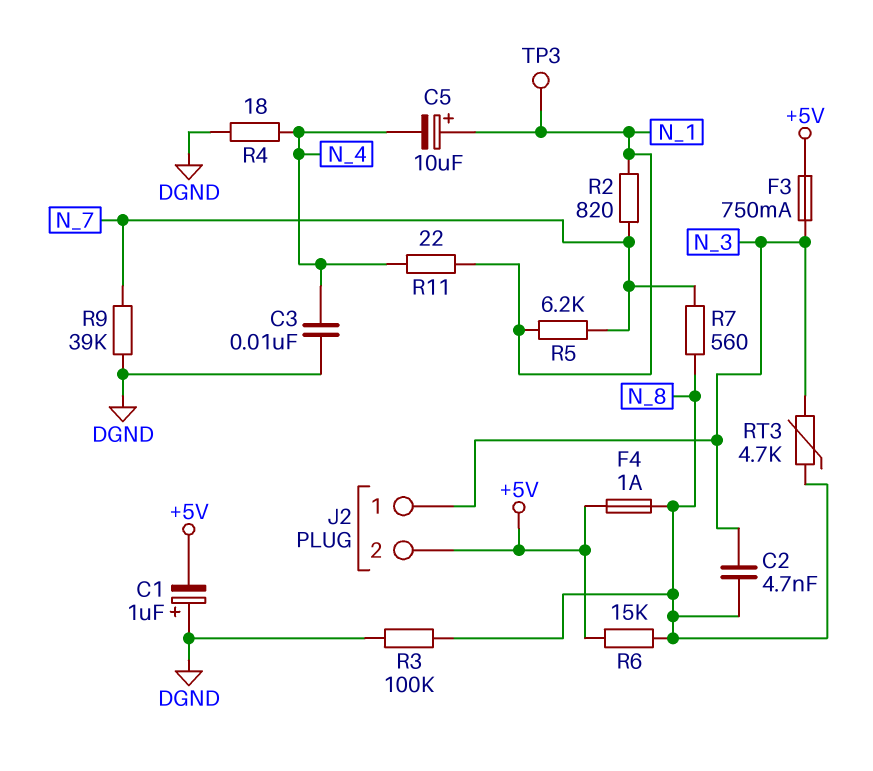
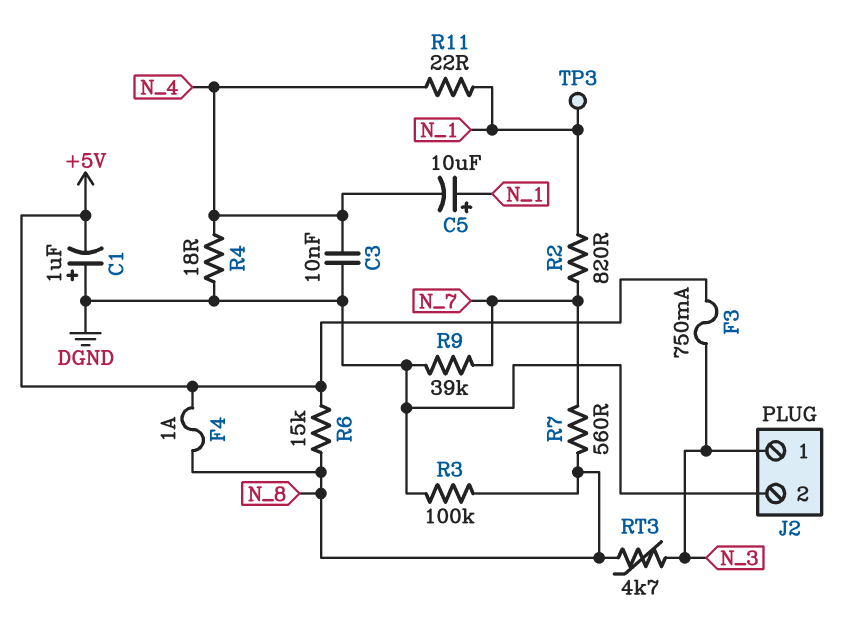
C2: 4.7nF (N_3, N_8) -> none
J2 pin 2: +5V -> DGND
R5: 6.2k (N_1, N_7) -> none

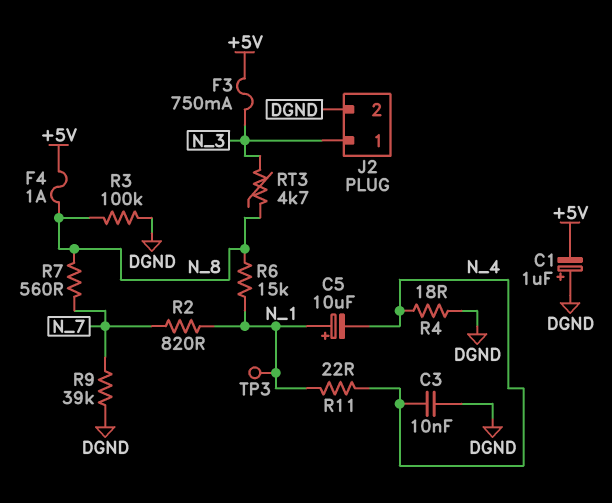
R6: 15k (+5V, N_8) -> 15k (N_1, N_8)

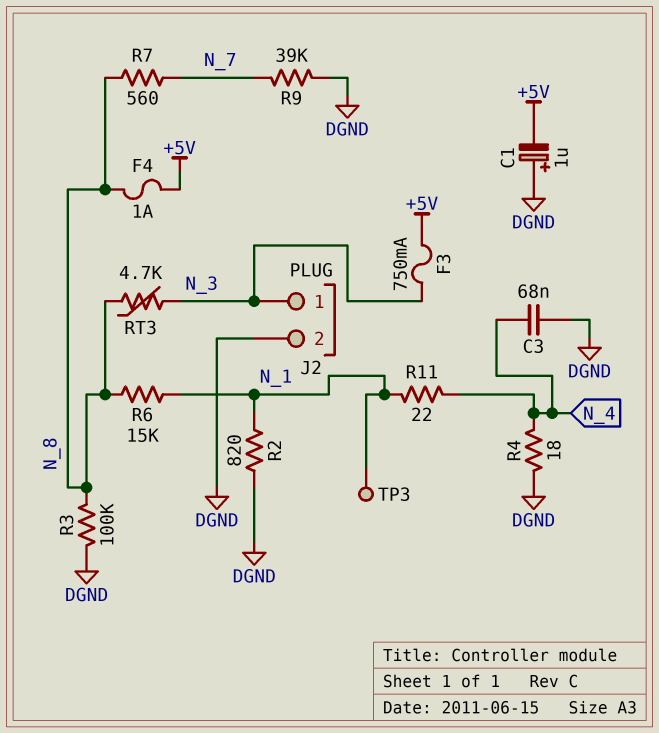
C3: 10nF (DGND, N_4) -> 68nF (DGND, N_4)
C5: 10uF (plus N_1, minus N_4) -> none
R2: 820 (N_1, N_7) -> 820 (DGND, N_1)

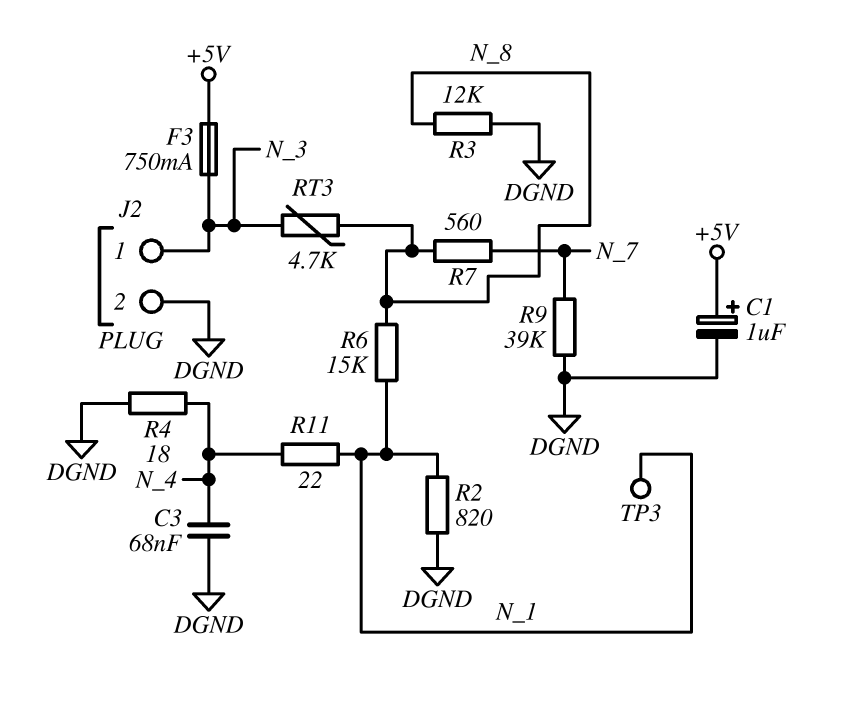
C1: 1uF (plus DGND, minus +5V) -> 1uF (plus +5V, minus DGND)
F4: 1A (+5V, N_8) -> none
R3: 100k (DGND, N_8) -> 12k (DGND, N_8)

